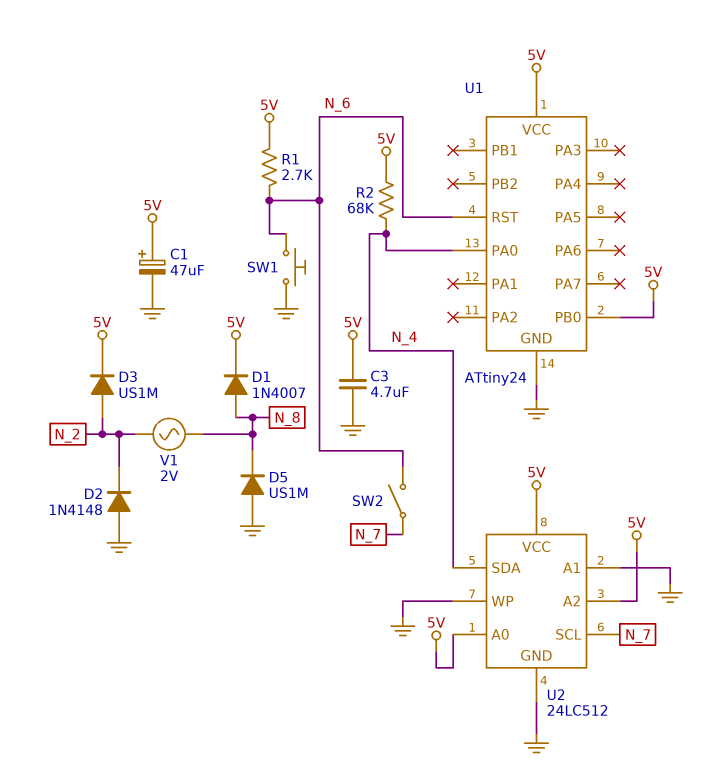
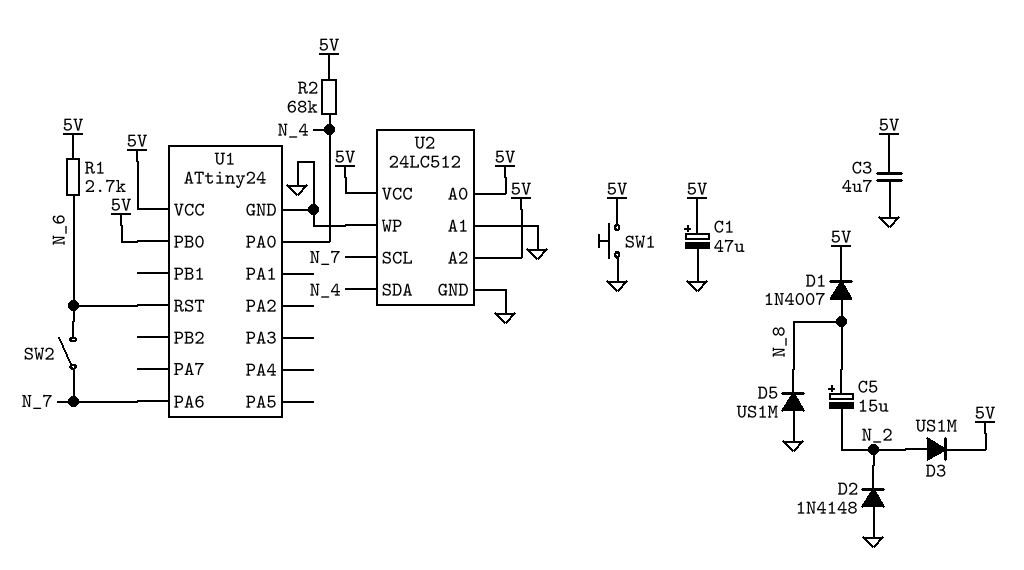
C5: none -> 15uF (plus N_8, minus N_2)
SW1: button (GND, N_6) -> button (5V, GND)
U1 pin PA6: none -> N_7
V1: AC 2V (N_2, N_8) -> none

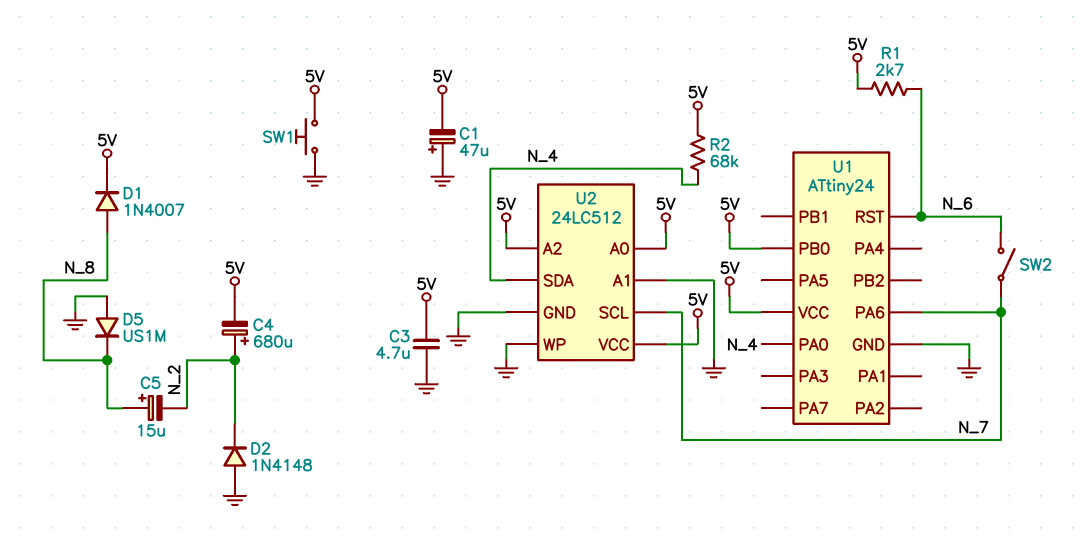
C1: 47uF (plus 5V, minus GND) -> 47uF (plus GND, minus 5V)
C4: none -> 680uF (plus N_2, minus 5V)
D3: diode US1M (A N_2, K 5V) -> none

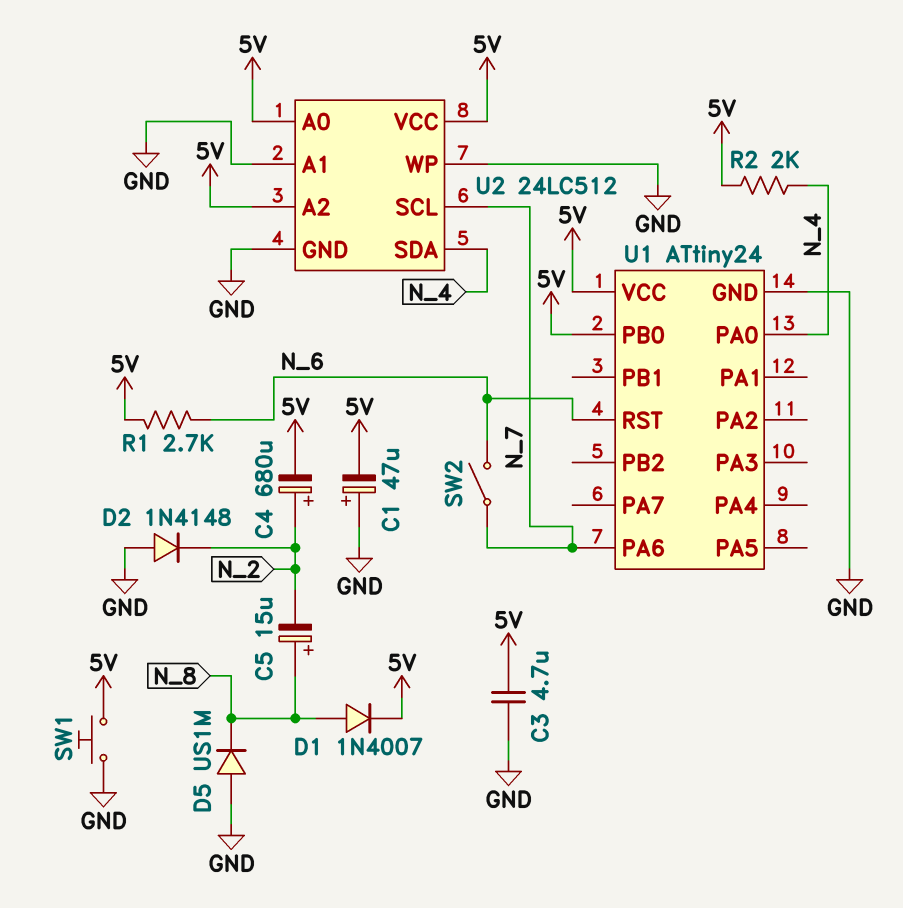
R2: 68k (5V, N_4) -> 2k (5V, N_4)

